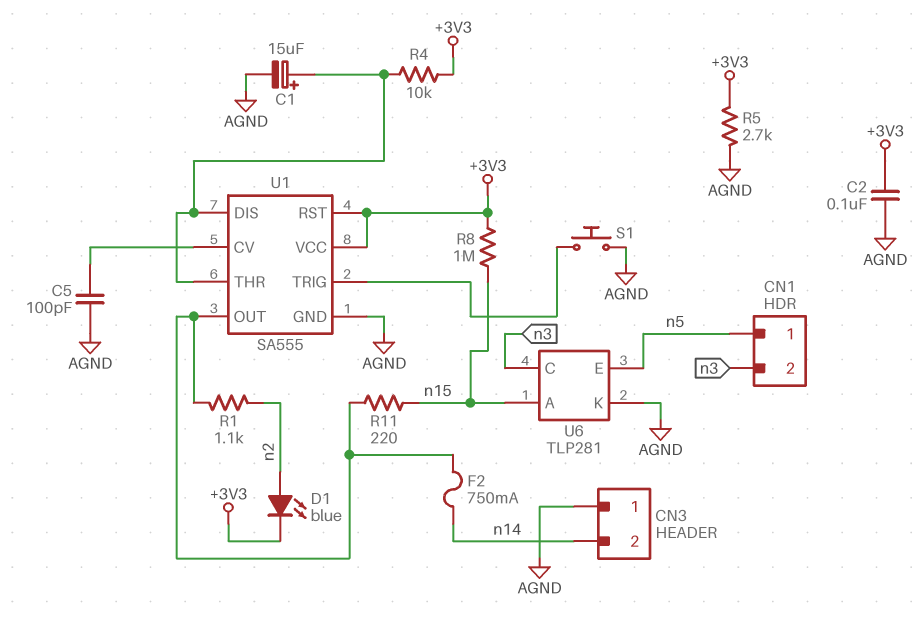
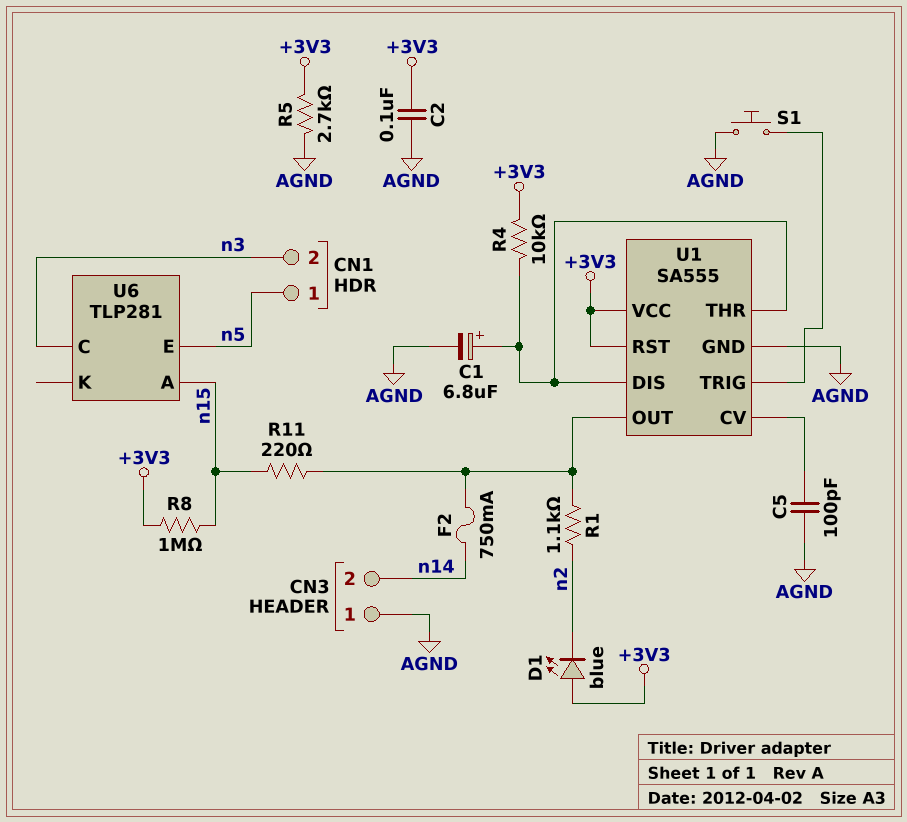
C1: 15uF (plus U1/DIS, minus AGND) -> 6.8uF (plus U1/DIS, minus AGND)
D1: LED blue (A n2, K +3V3) -> LED blue (A +3V3, K n2)
U6 pin K: AGND -> none

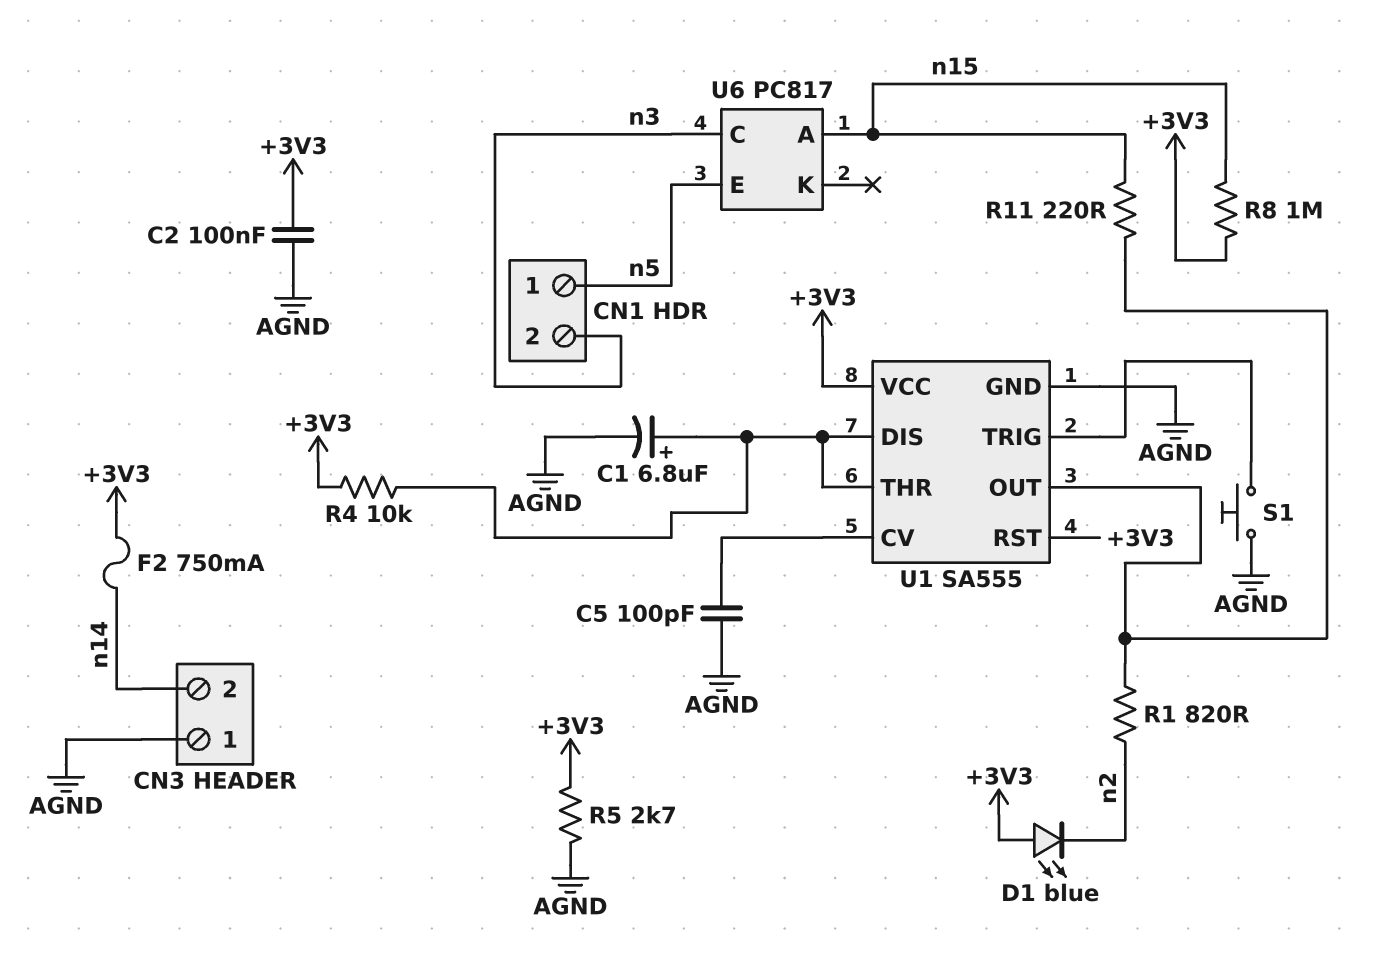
F2: 750mA (U1/OUT, n14) -> 750mA (+3V3, n14)
R1: 1.1k (U1/OUT, n2) -> 820 (U1/OUT, n2)
U6: TLP281 -> PC817

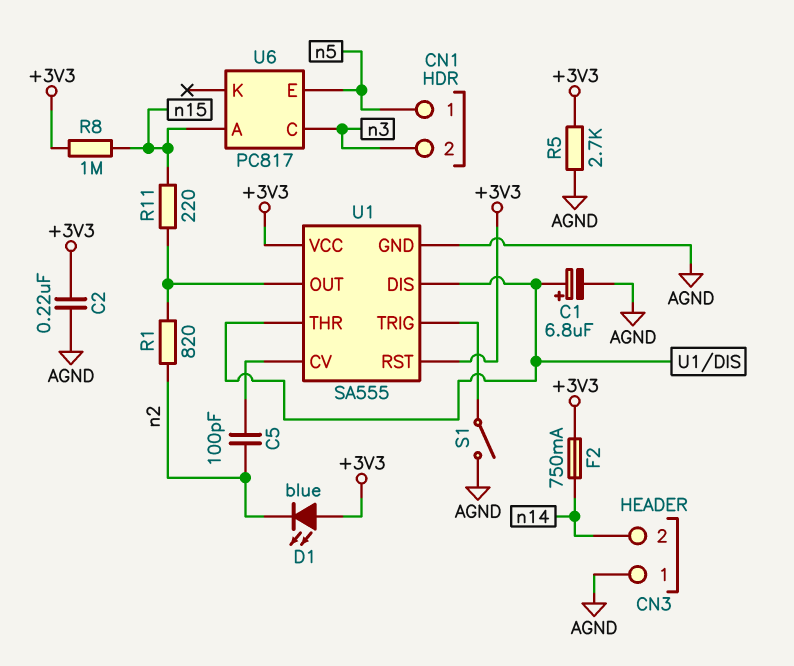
C2: 100nF (+3V3, AGND) -> 220nF (+3V3, AGND)
C5: 100pF (AGND, U1/CV) -> 100pF (U1/CV, n2)
R4: 10k (+3V3, U1/DIS) -> none
S1: button (AGND, U1/TRIG) -> switch (AGND, U1/TRIG)

